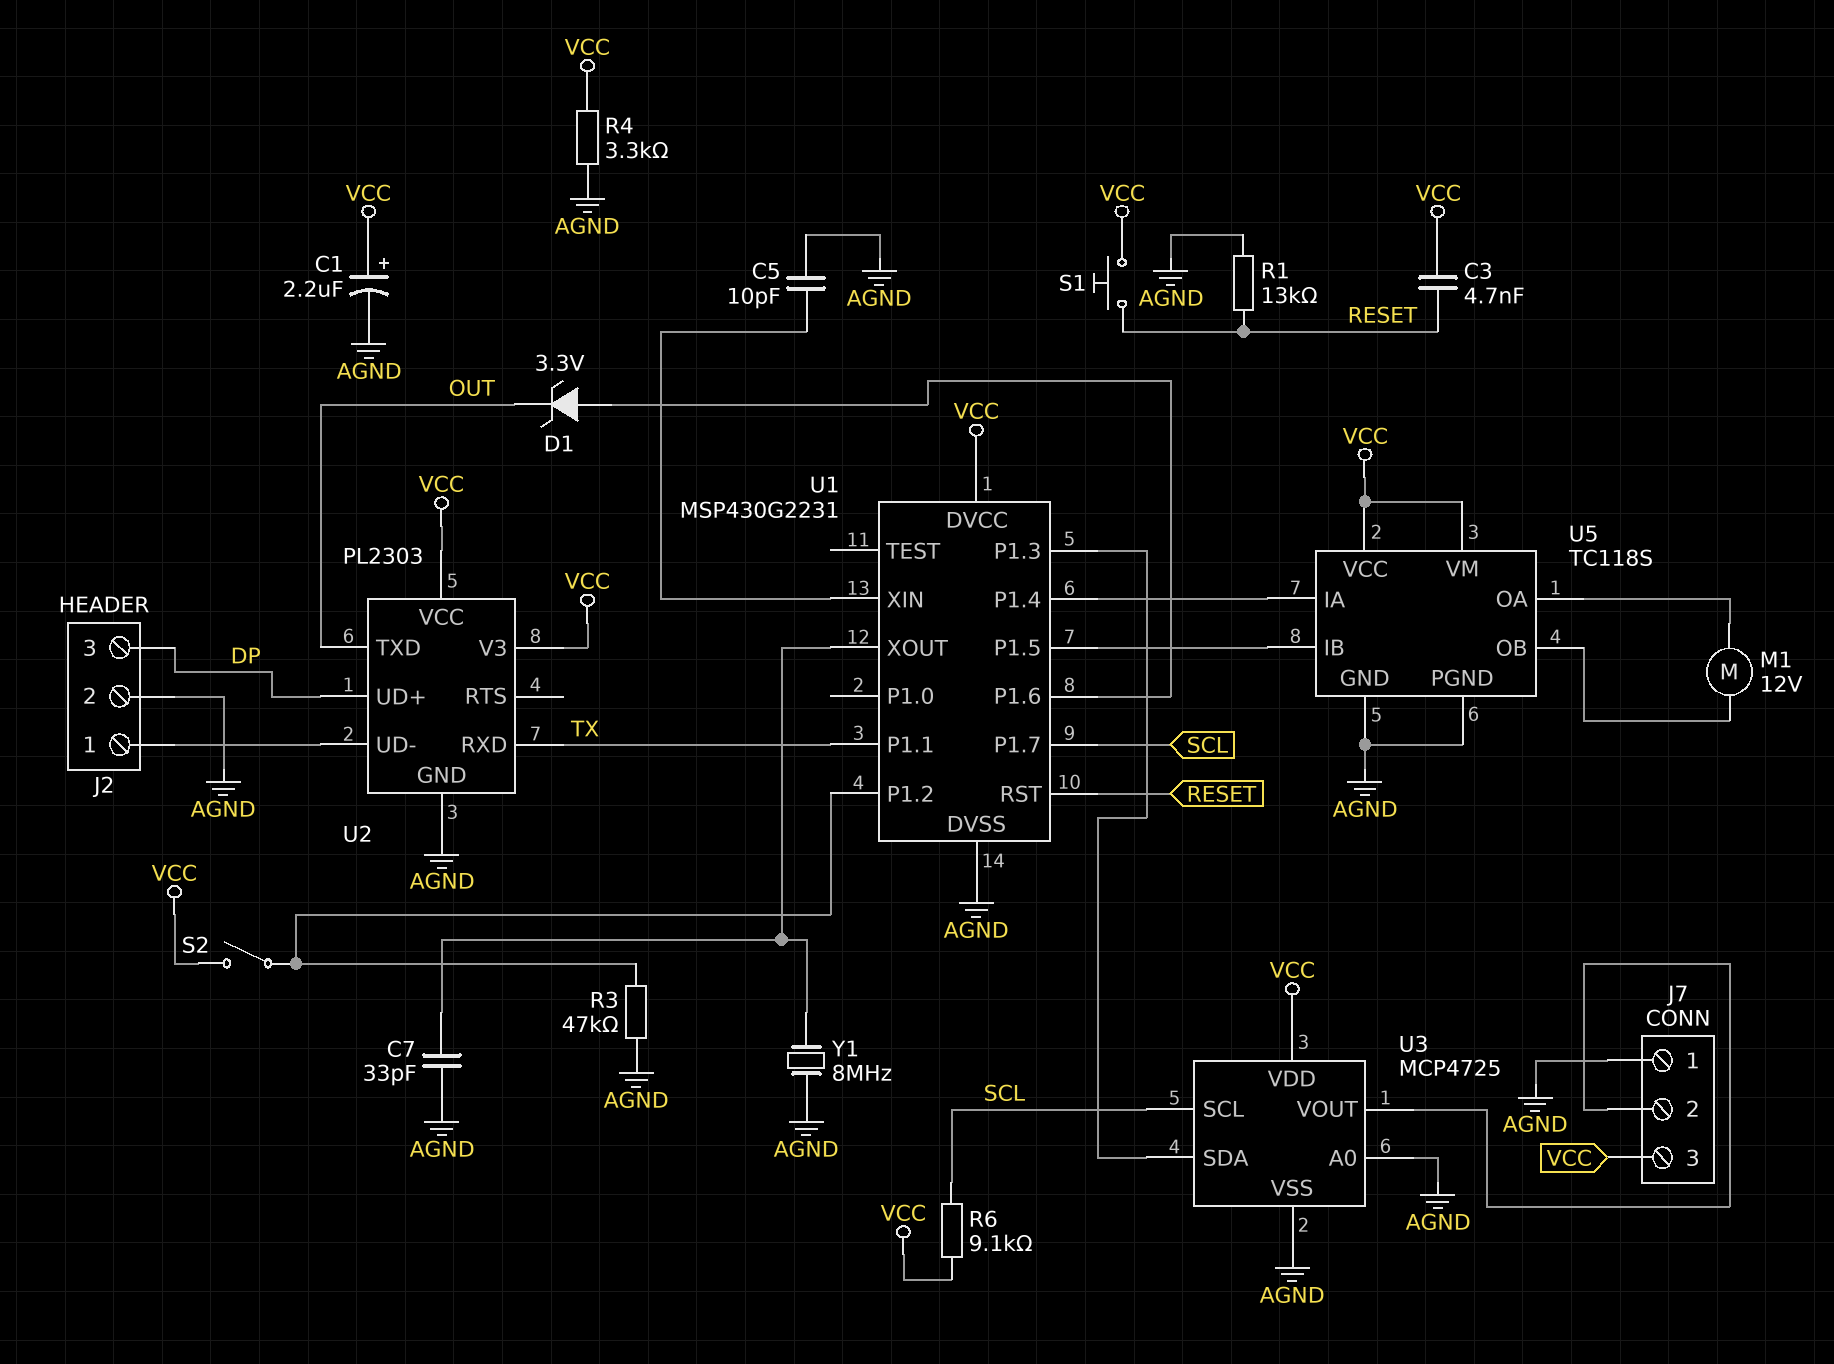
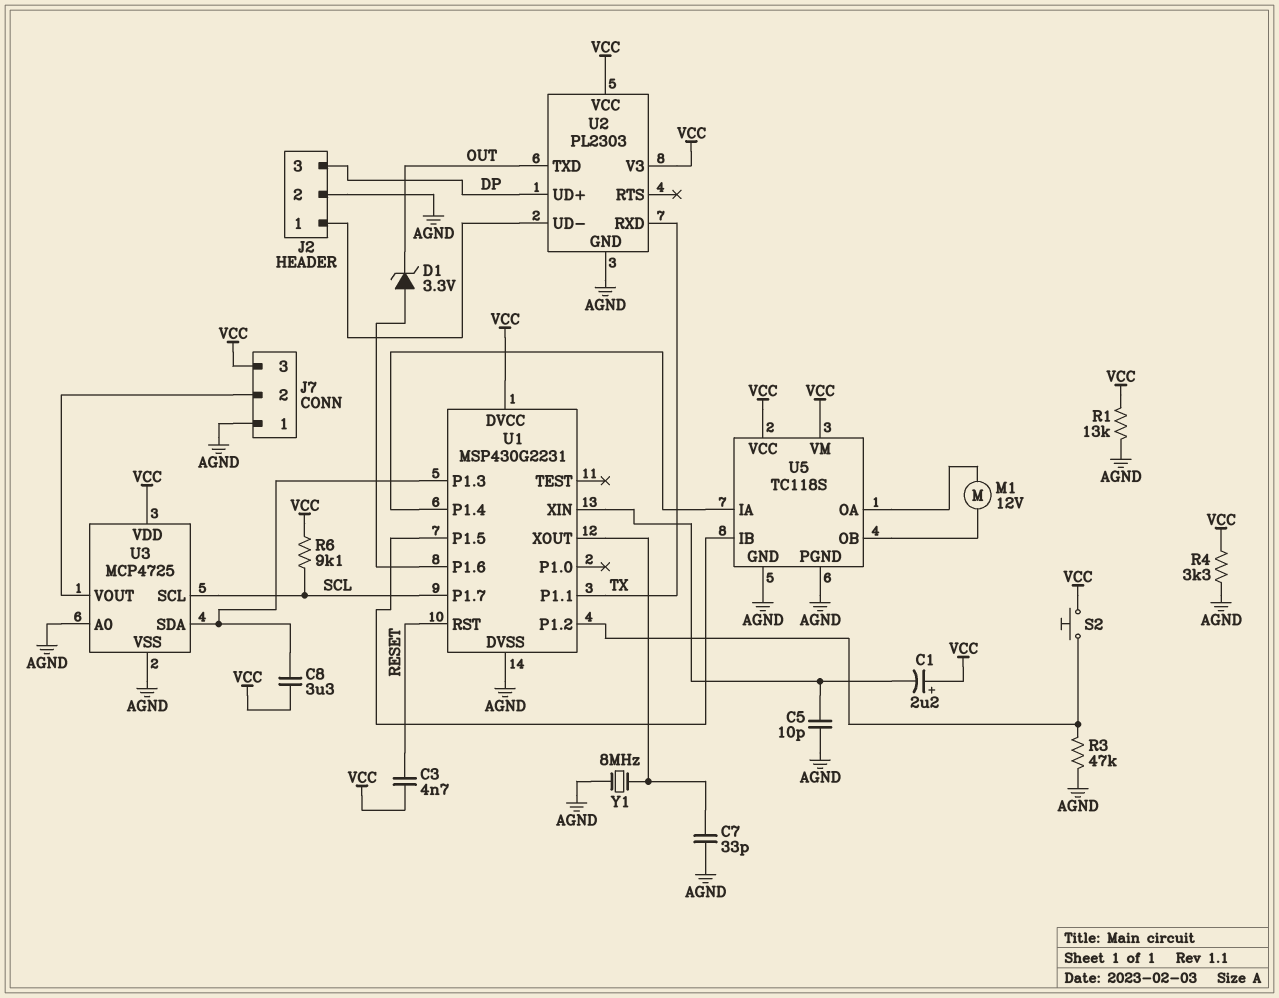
C1: 2.2uF (plus VCC, minus AGND) -> 2.2uF (plus VCC, minus U1/XIN)
C8: none -> 3.3uF (U1/P1.3, VCC)
R1: 13k (AGND, RESET) -> 13k (AGND, VCC)
S1: button (RESET, VCC) -> none
S2: switch (U1/P1.2, VCC) -> button (U1/P1.2, VCC)

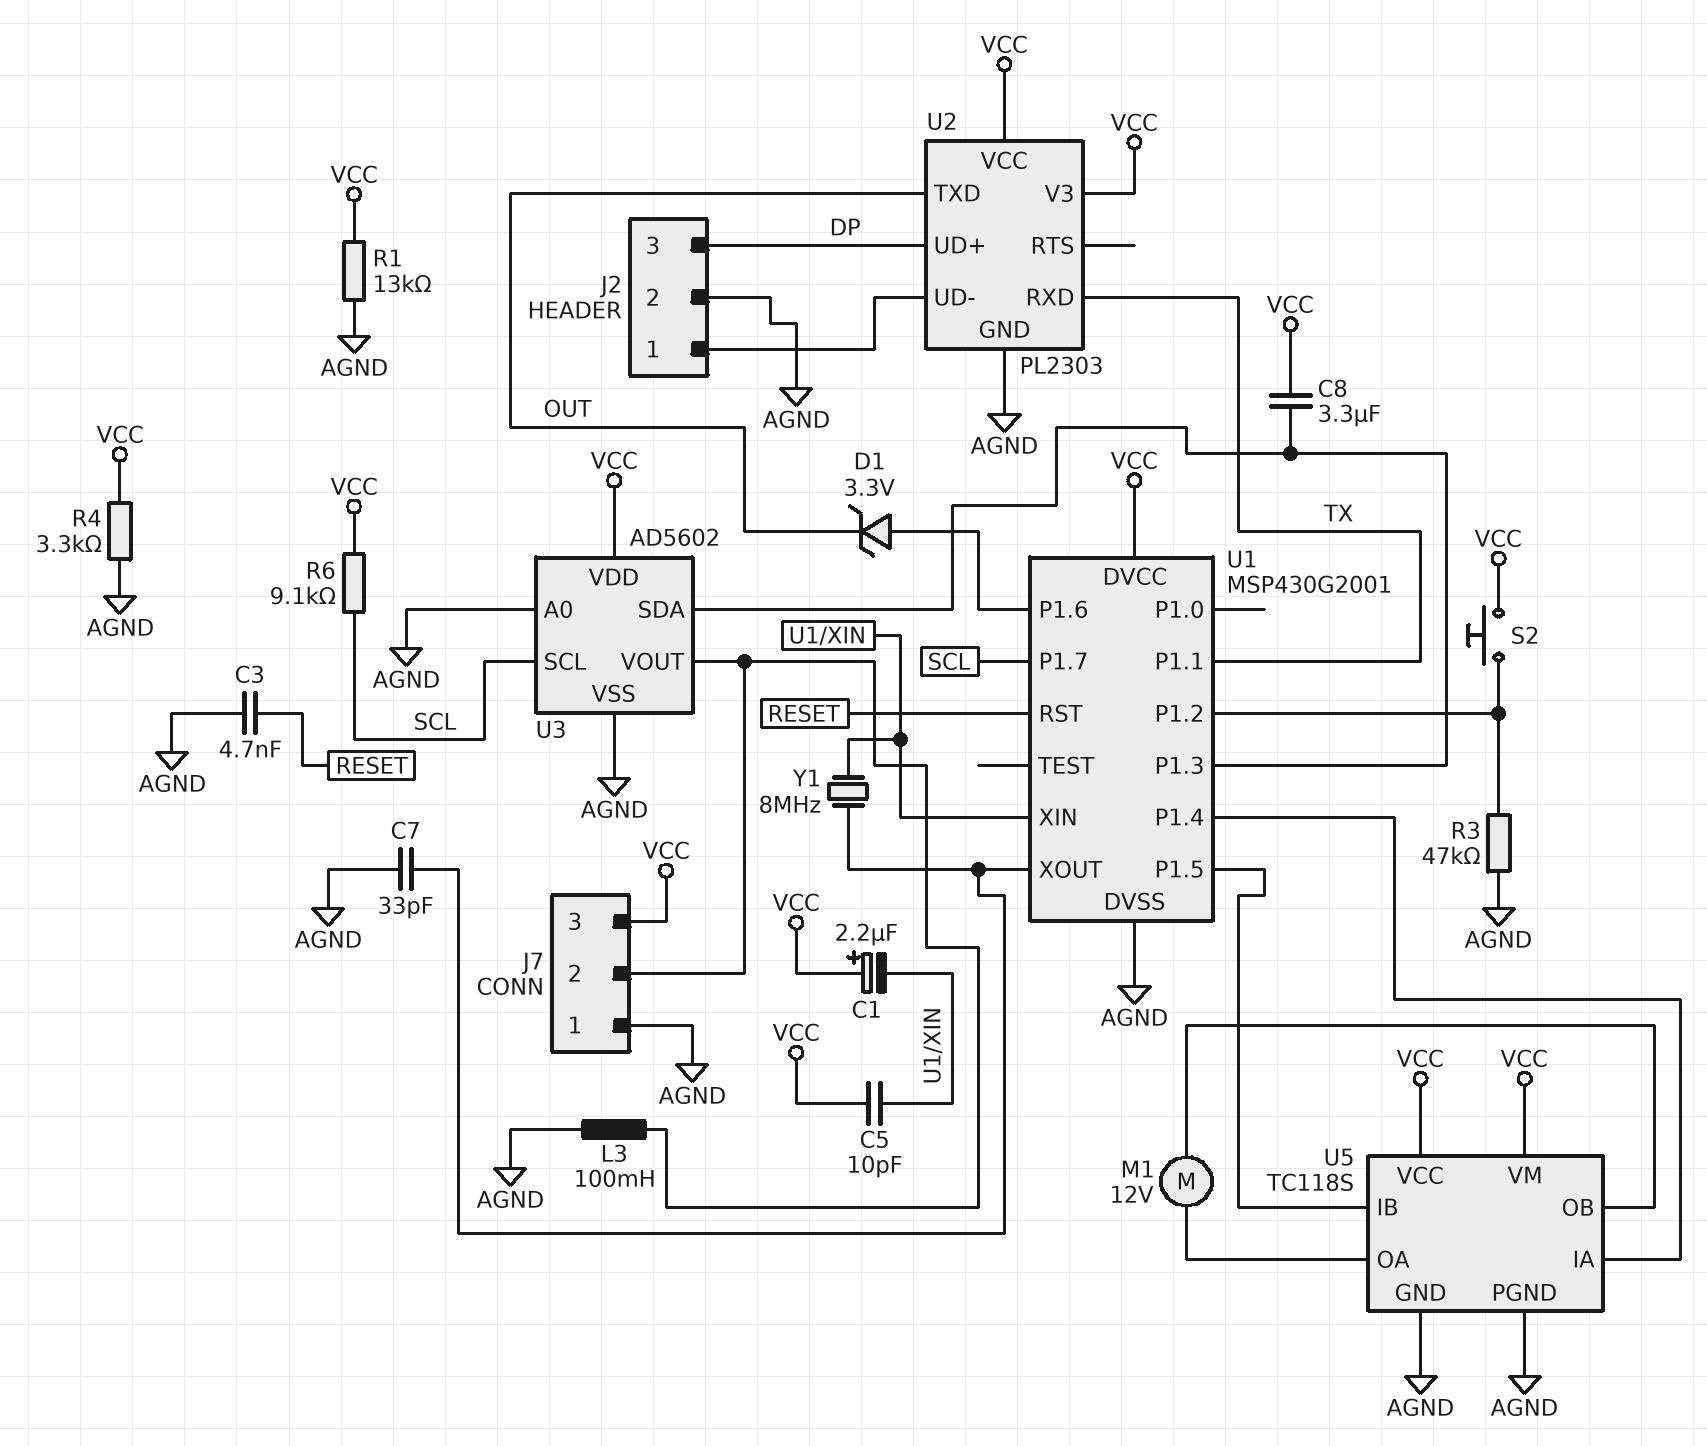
C3: 4.7nF (RESET, VCC) -> 4.7nF (AGND, RESET)
C5: 10pF (AGND, U1/XIN) -> 10pF (U1/XIN, VCC)
L3: none -> 100mH (AGND, J7/2)
U1: MSP430G2231 -> MSP430G2001
U3: MCP4725 -> AD5602
Y1: 8MHz (AGND, U1/XOUT) -> 8MHz (U1/XIN, U1/XOUT)

